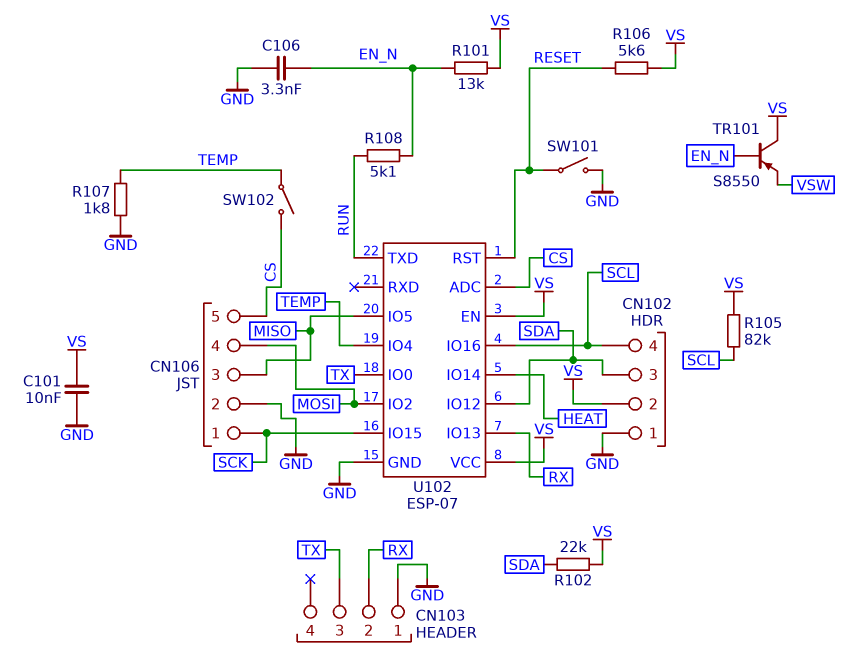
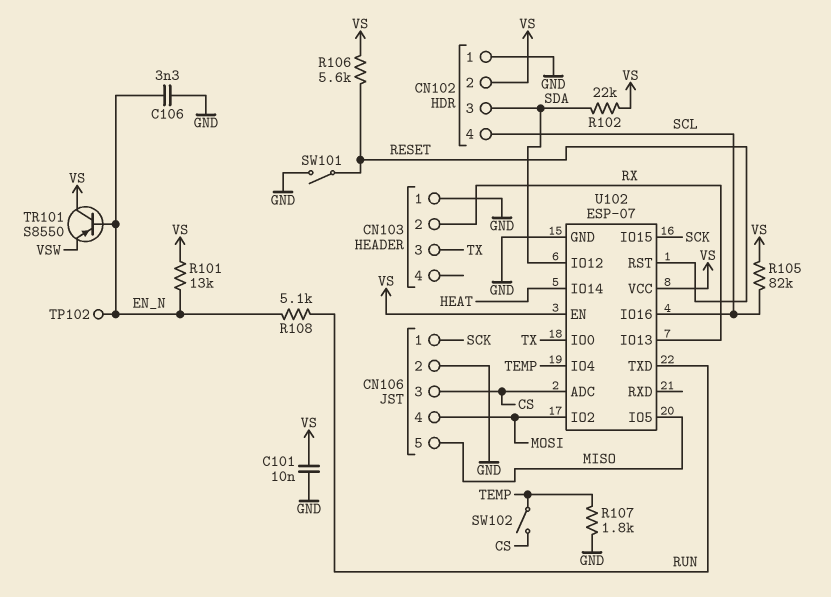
CN106 pin 3: MISO -> CS
CN106 pin 5: CS -> MISO
TP102: none -> test point (EN_N)

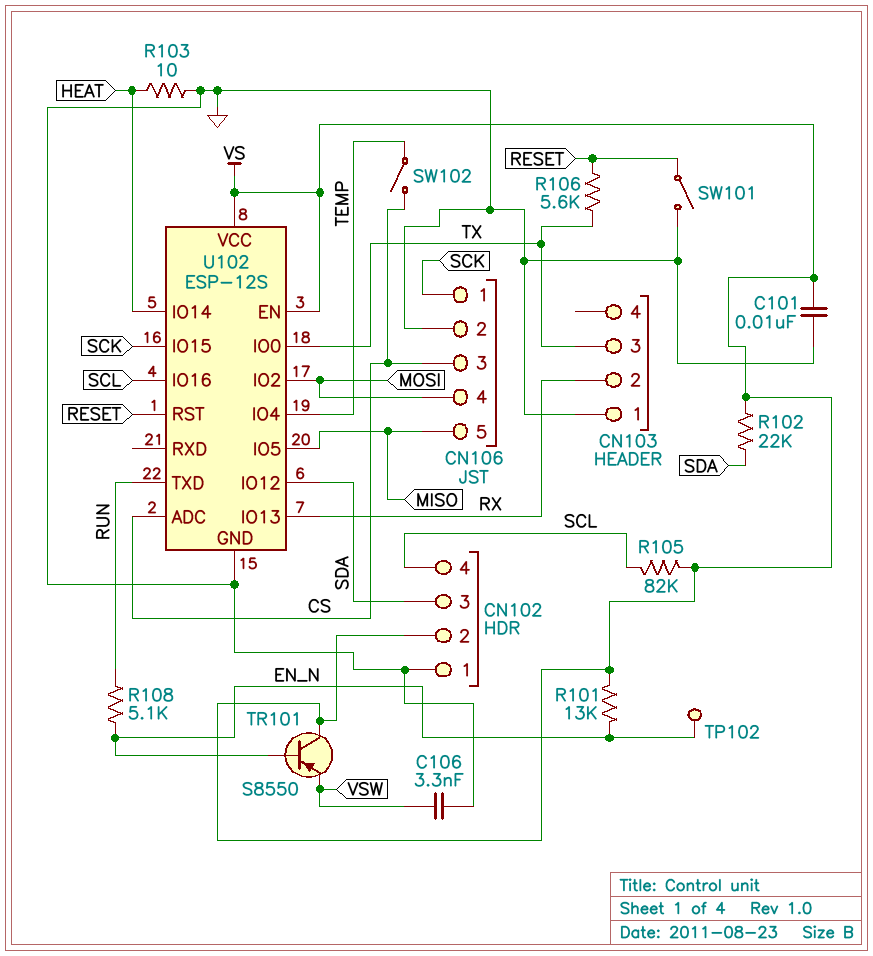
C106: 3.3nF (EN_N, GND) -> 3.3nF (GND, VSW)
R103: none -> 10 (GND, HEAT)
R106: 5.6k (RESET, VS) -> 5.6k (RESET, TX)
R107: 1.8k (GND, TEMP) -> none
U102: ESP-07 -> ESP-12S

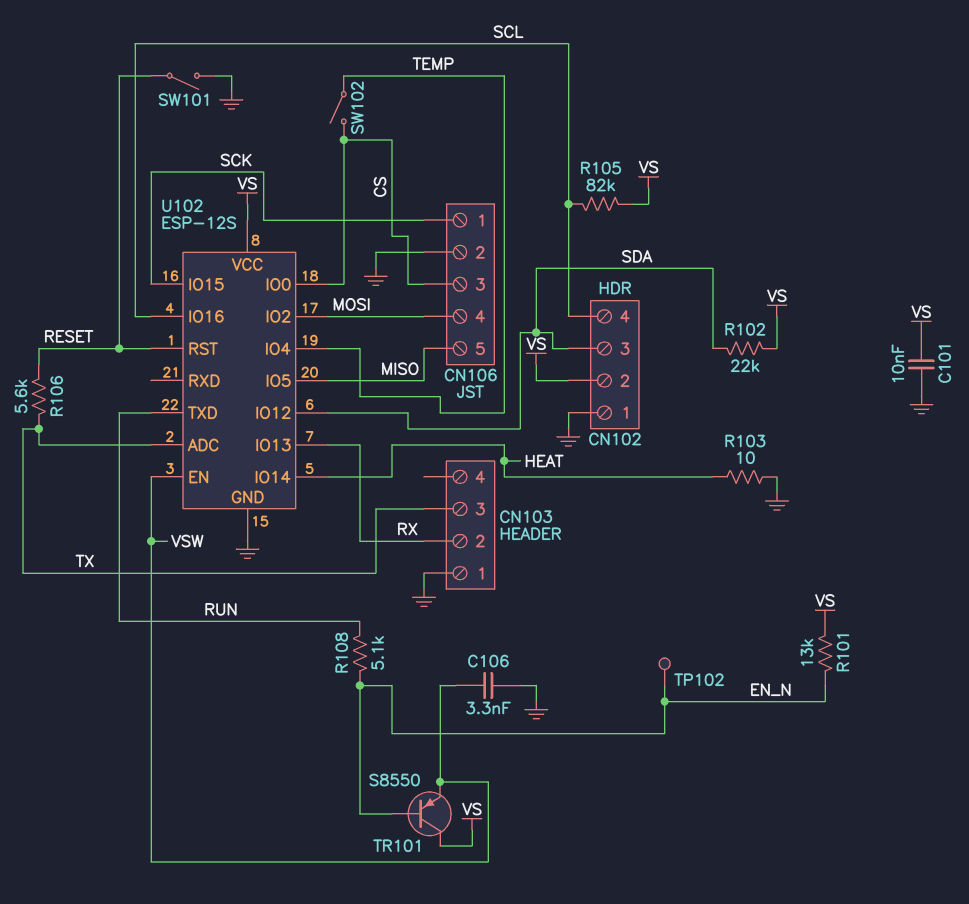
U102 pin ADC: CS -> TX
U102 pin EN: VS -> VSW
U102 pin IO0: TX -> CS

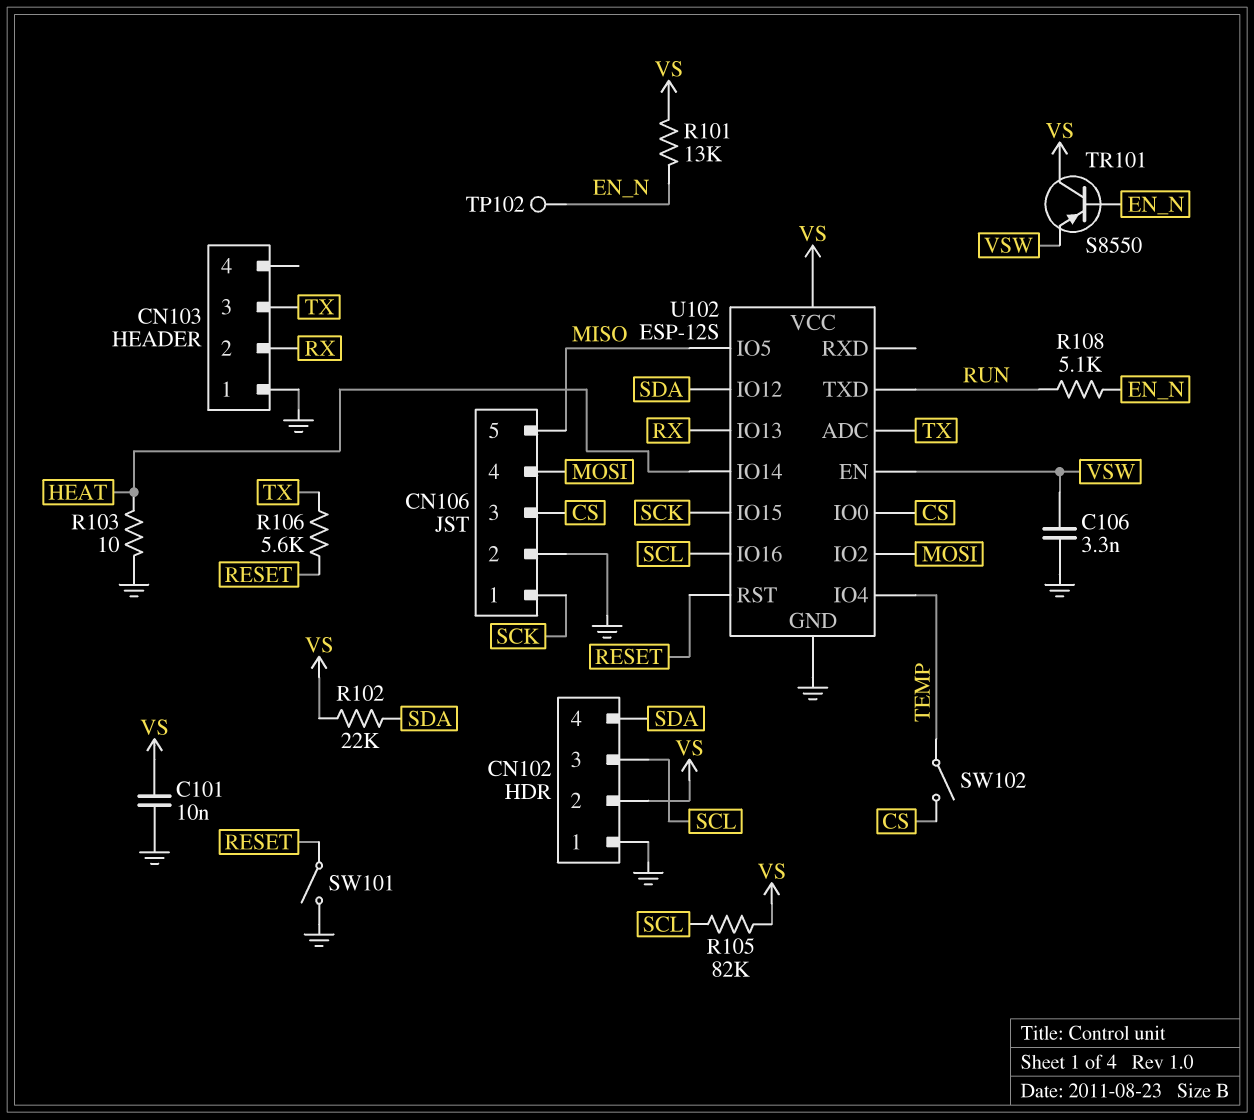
CN102 pin 3: SDA -> SCL
CN102 pin 4: SCL -> SDA

